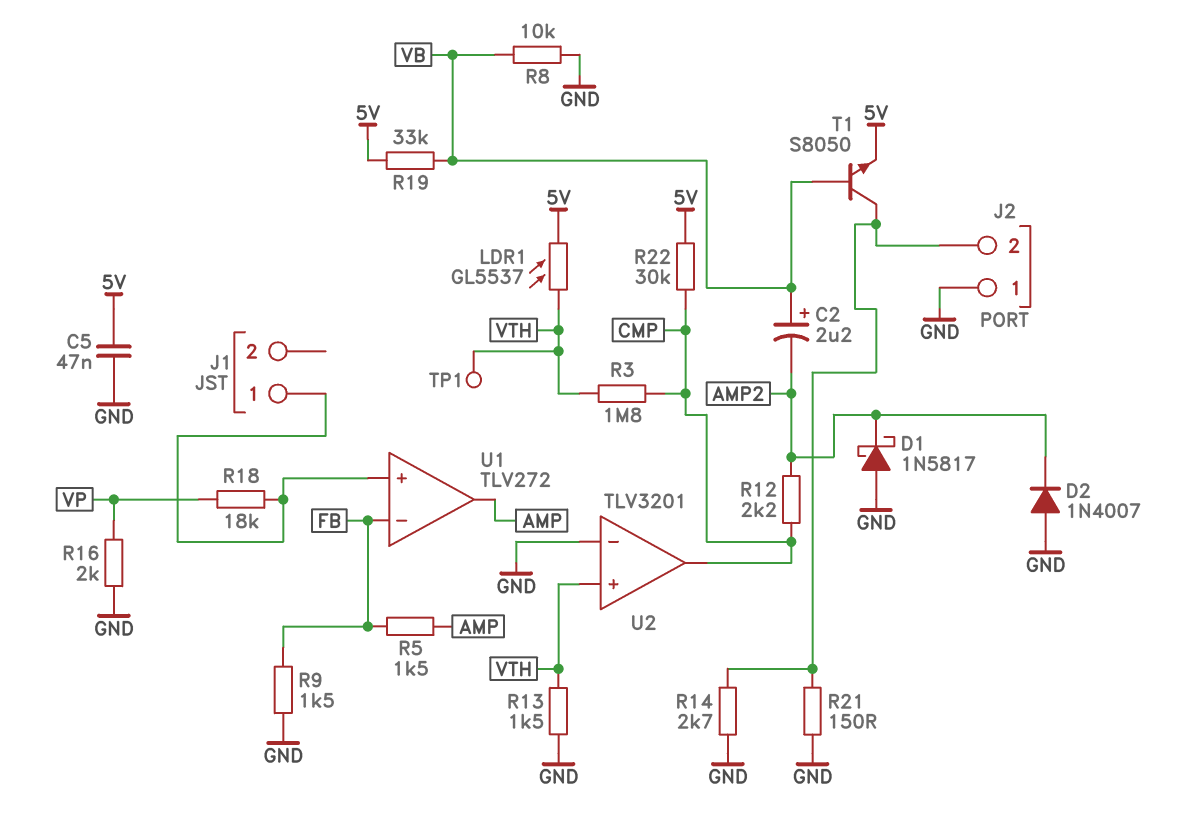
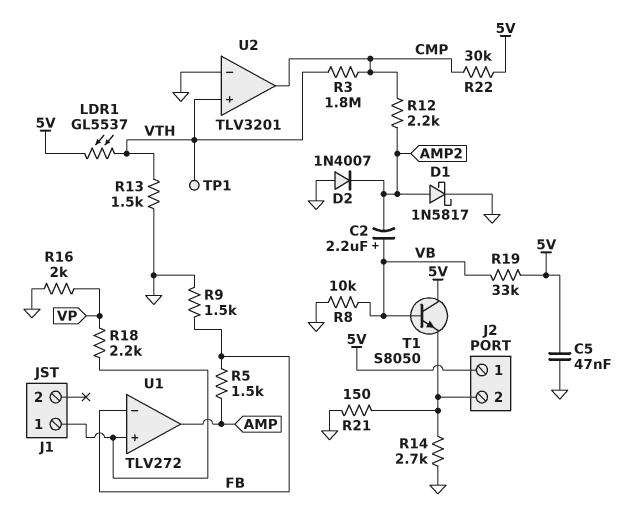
D1: schottky 1N5817 (A GND, K AMP2) -> schottky 1N5817 (A AMP2, K GND)
J2 pin 1: GND -> 5V
R18: 18k (J1/1, VP) -> 2.2k (J1/1, VP)
T1: NPN S8050 (B VB, C J2/2, E 5V) -> NPN S8050 (B VB, C 5V, E J2/2)

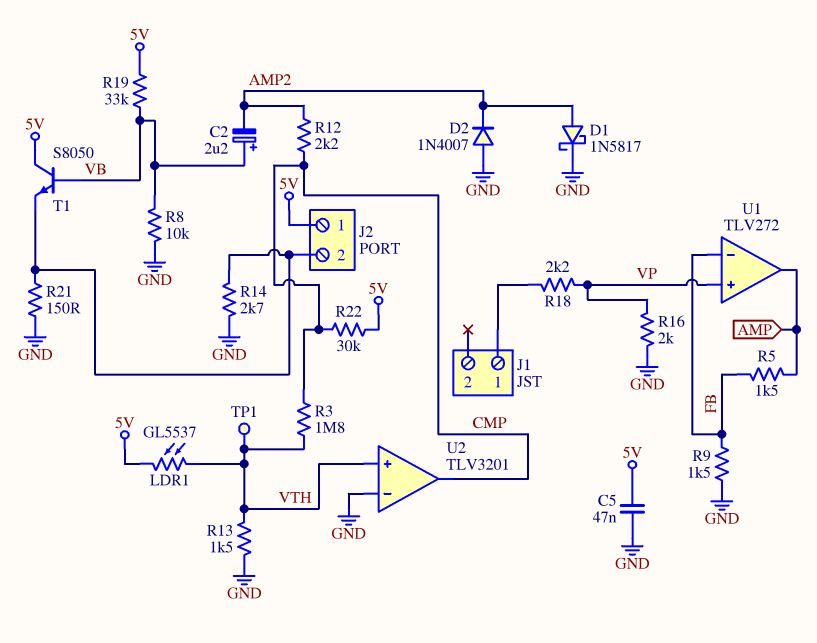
U1 pin in+: J1/1 -> VP

